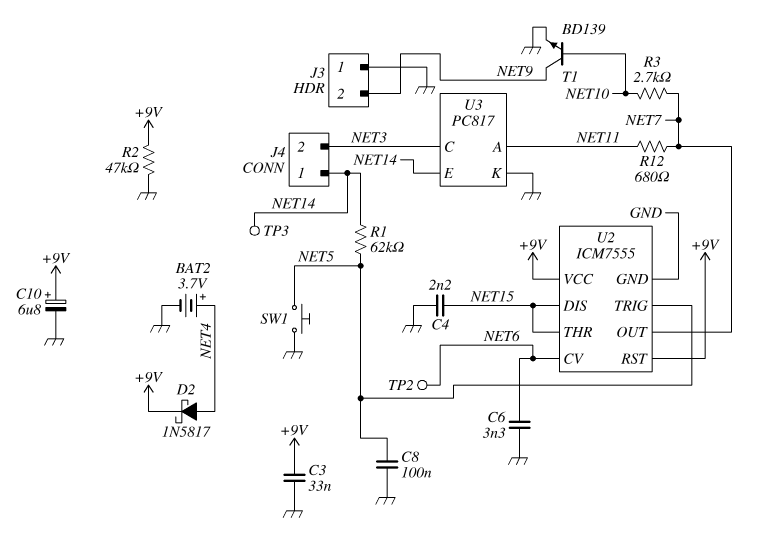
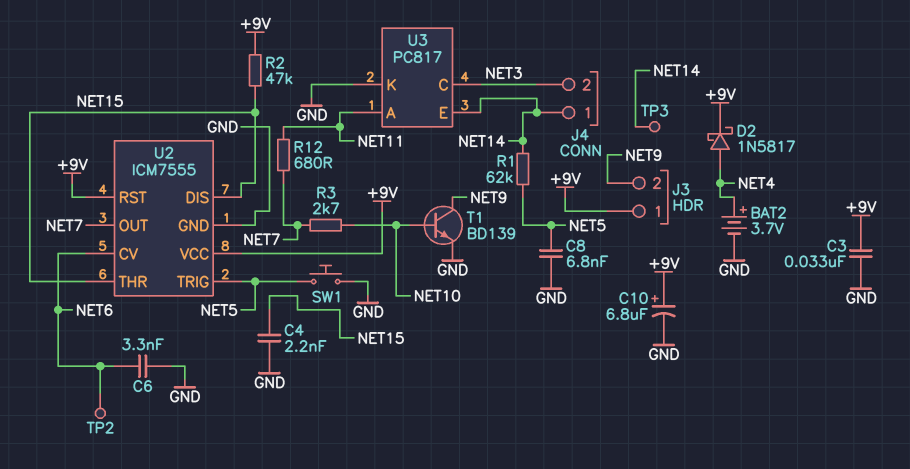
C8: 100nF (GND, NET5) -> 6.8nF (GND, NET5)
J3 pin 1: GND -> +9V
R2: 47k (+9V, GND) -> 47k (+9V, NET15)

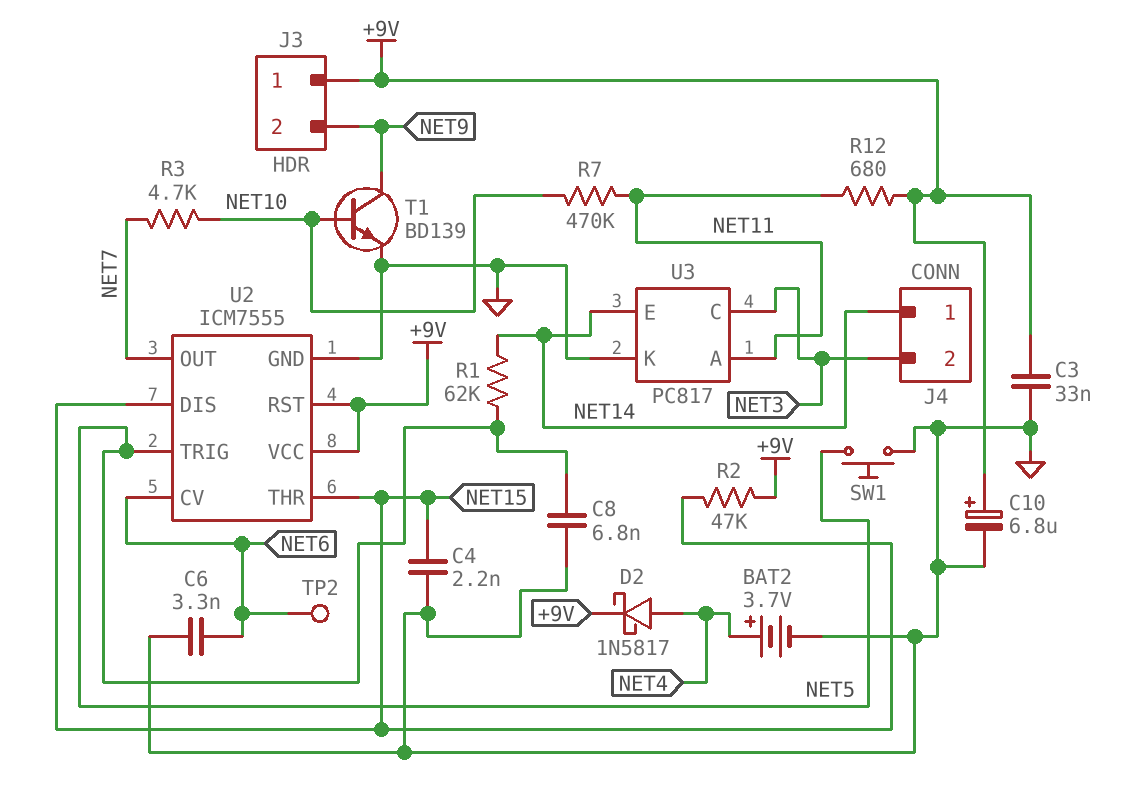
R3: 2.7k (NET7, NET10) -> 4.7k (NET7, NET10)
R7: none -> 470k (NET10, NET11)
R12: 680 (NET7, NET11) -> 680 (+9V, NET11)
TP3: test point (NET14) -> none

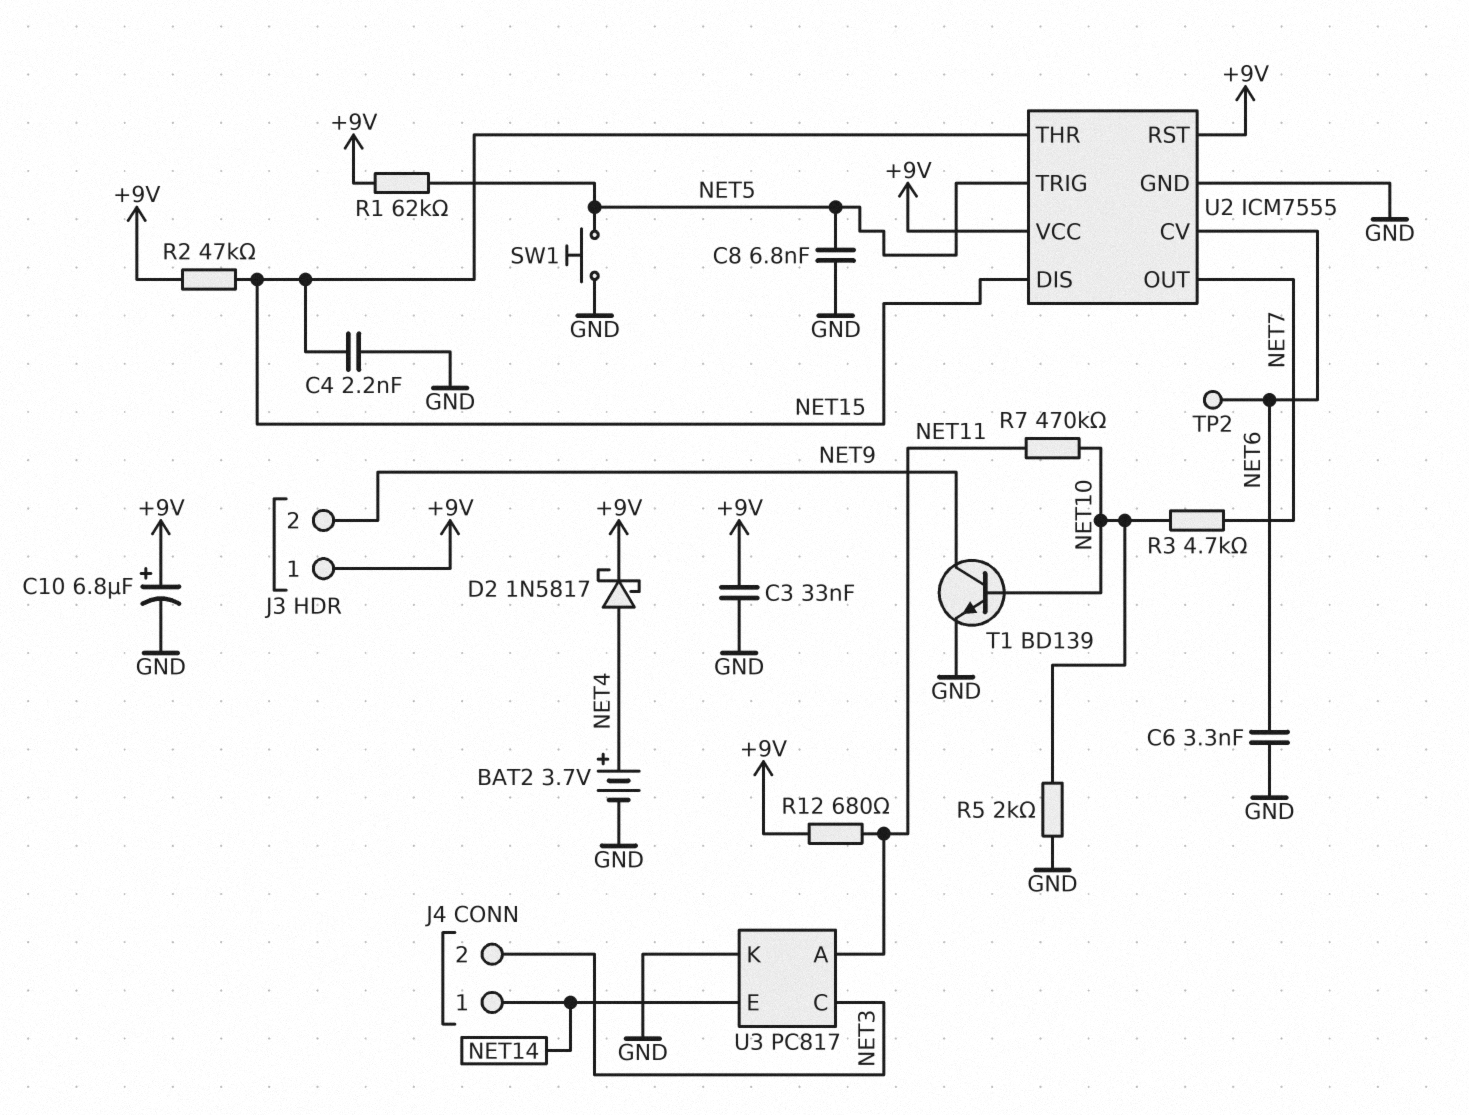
R1: 62k (NET5, NET14) -> 62k (+9V, NET5)
R5: none -> 2k (GND, NET10)

